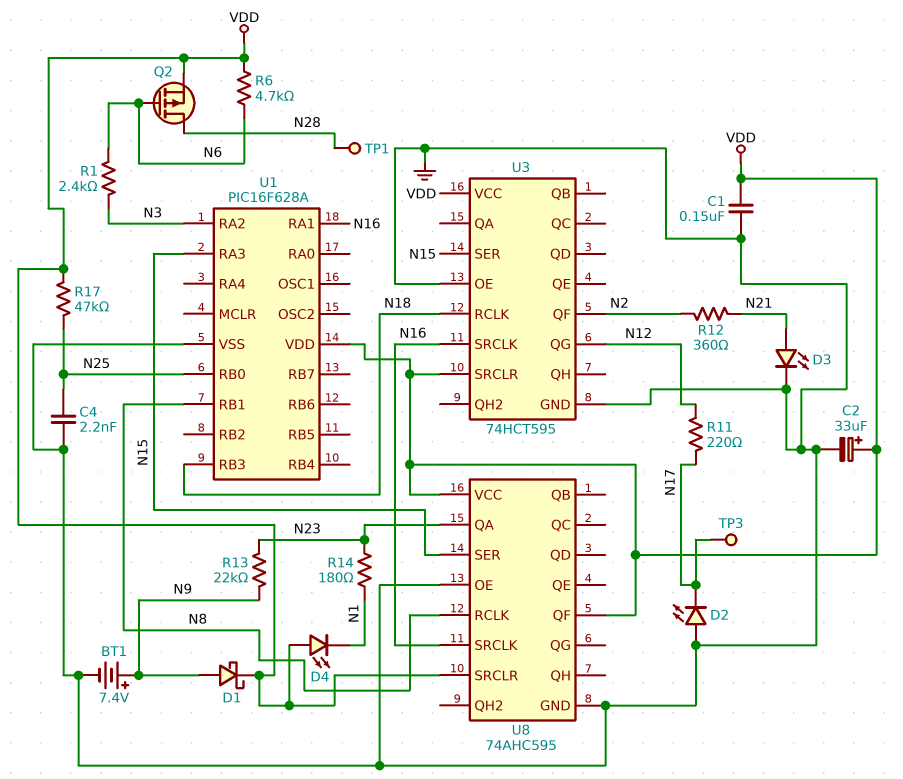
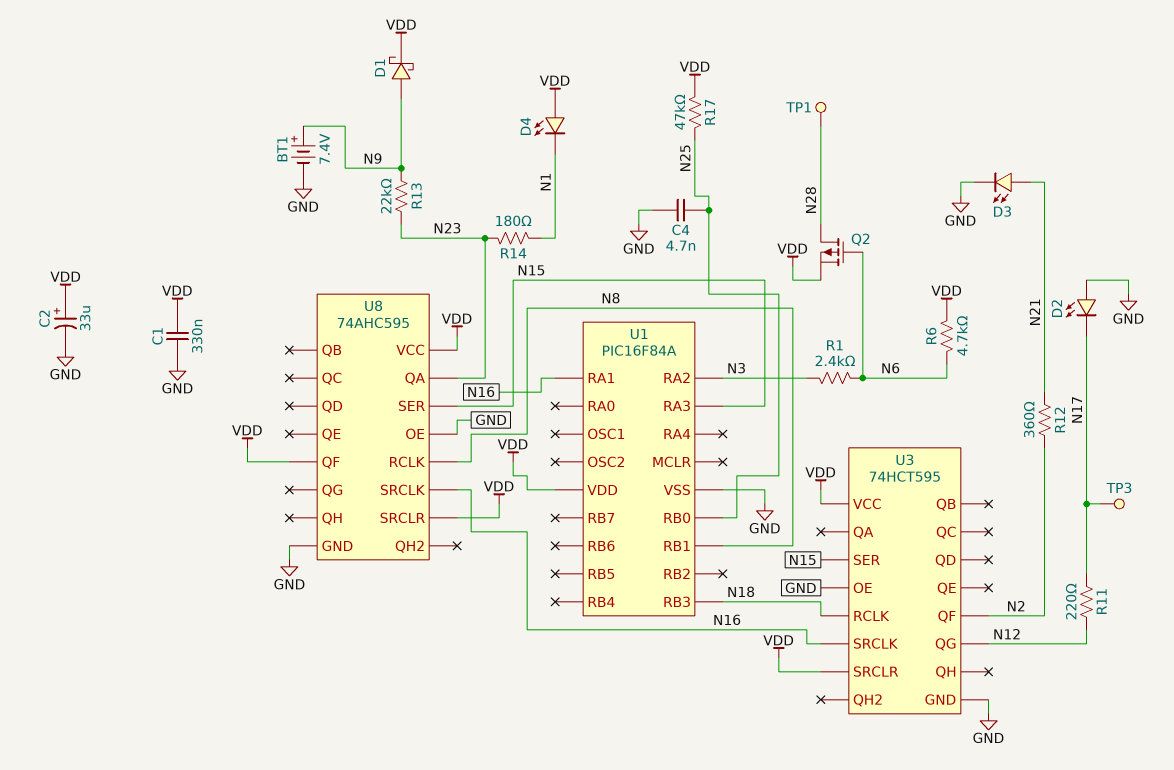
C1: 150nF (GND, VDD) -> 330nF (GND, VDD)
C4: 2.2nF (GND, N25) -> 4.7nF (GND, N25)
U1: PIC16F628A -> PIC16F84A

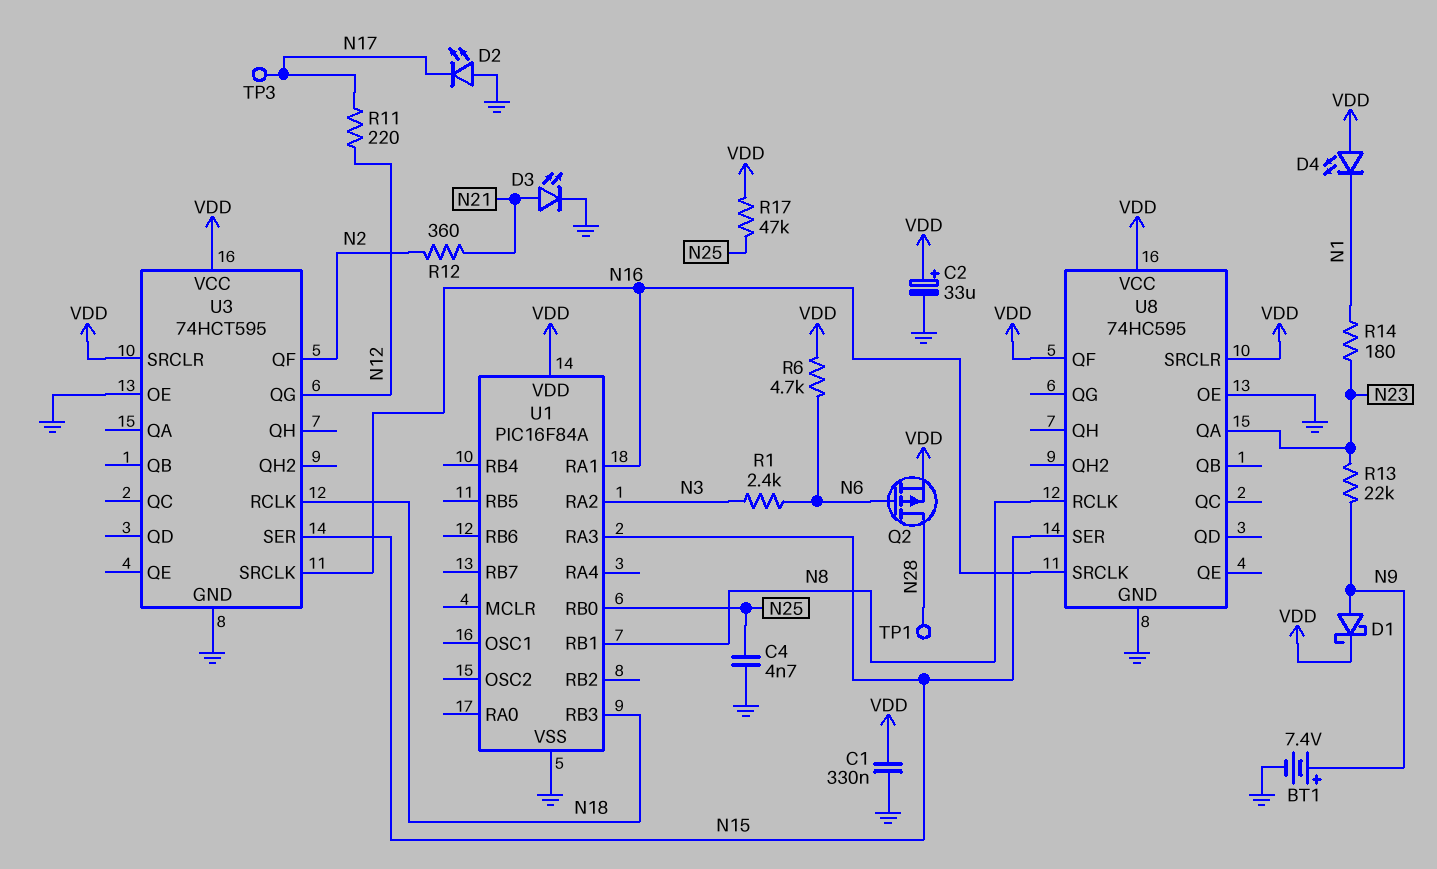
U8: 74AHC595 -> 74HC595

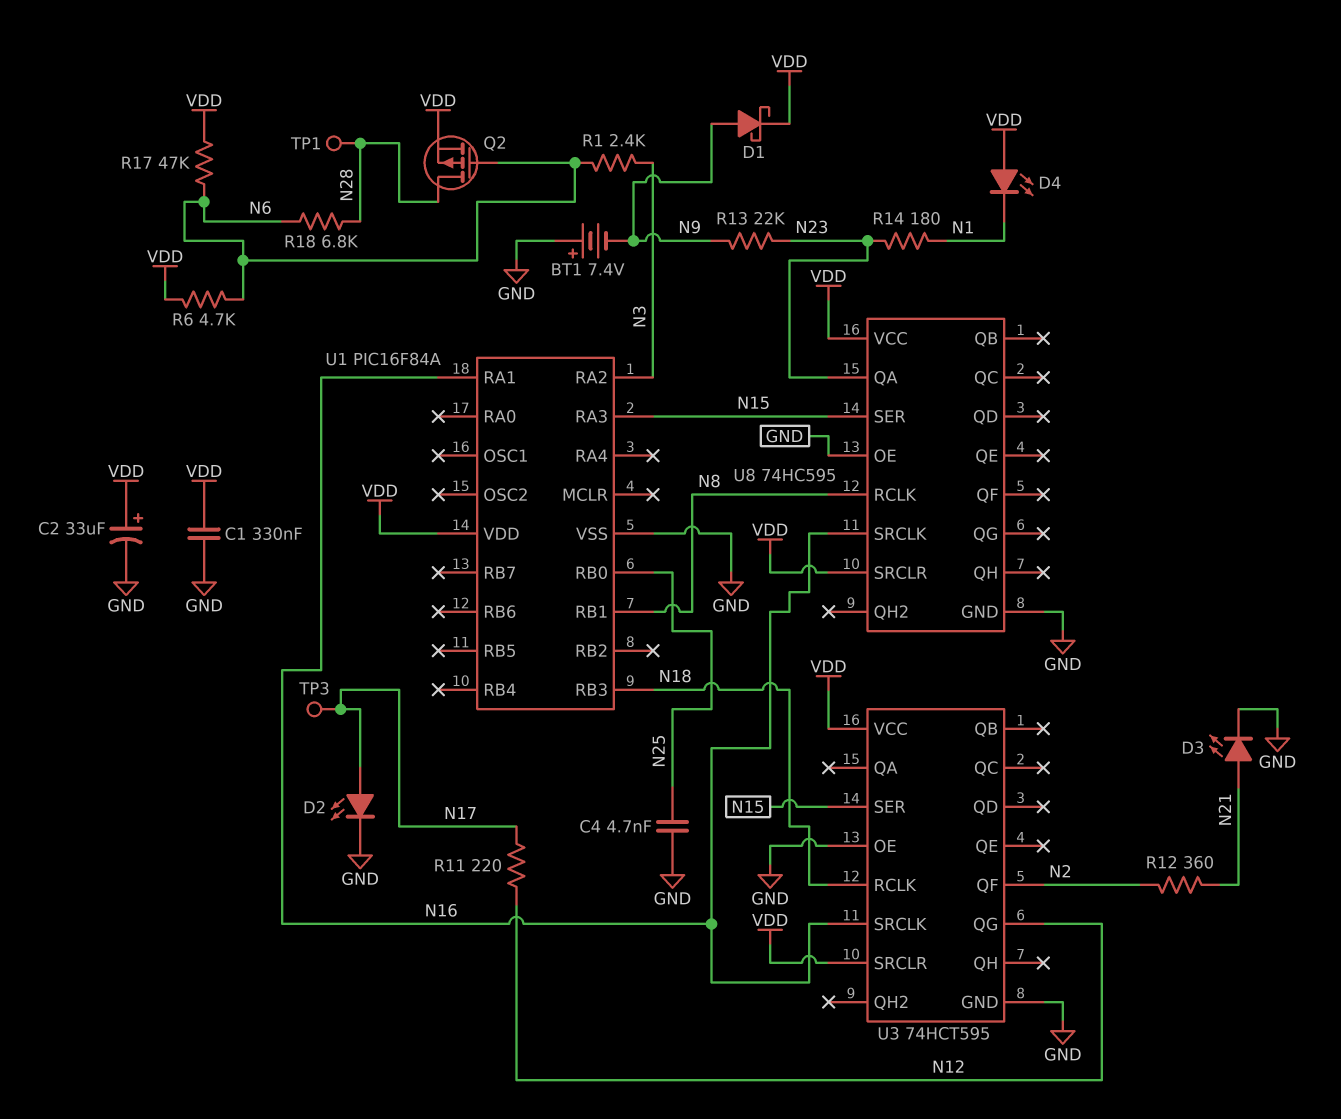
BT1: 7.4V (plus N9, minus GND) -> 7.4V (plus GND, minus N9)
D2: LED (A GND, K N17) -> LED (A N17, K GND)
R17: 47k (N25, VDD) -> 47k (N6, VDD)
R18: none -> 6.8k (N6, N28)
U8 pin QF: VDD -> none

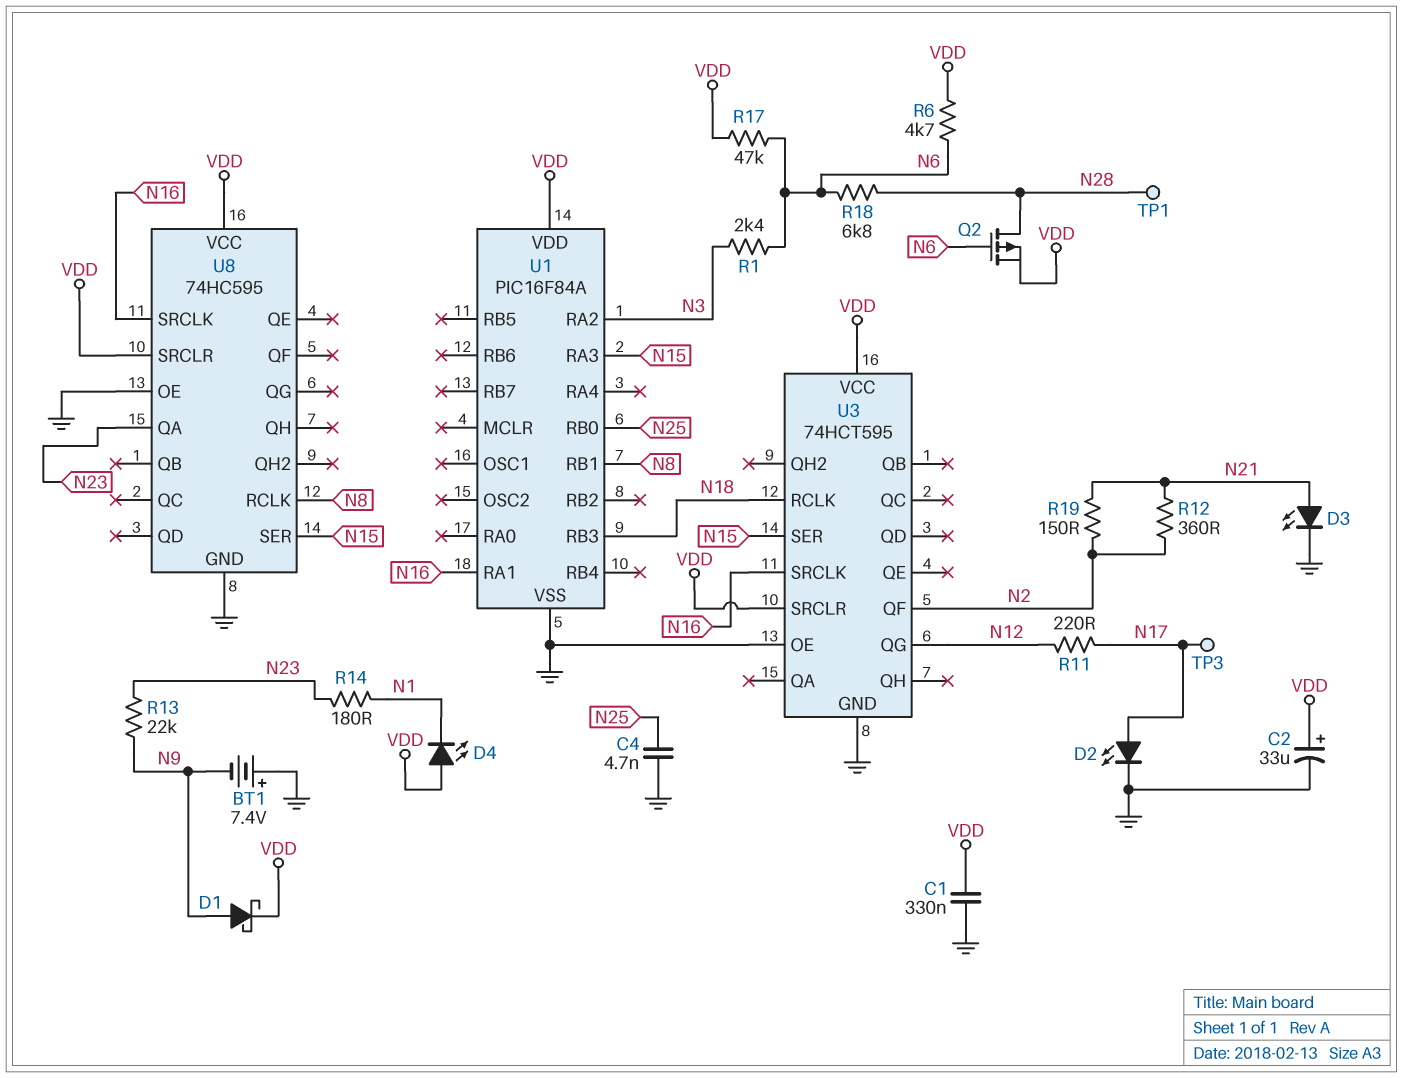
R19: none -> 150 (N2, N21)

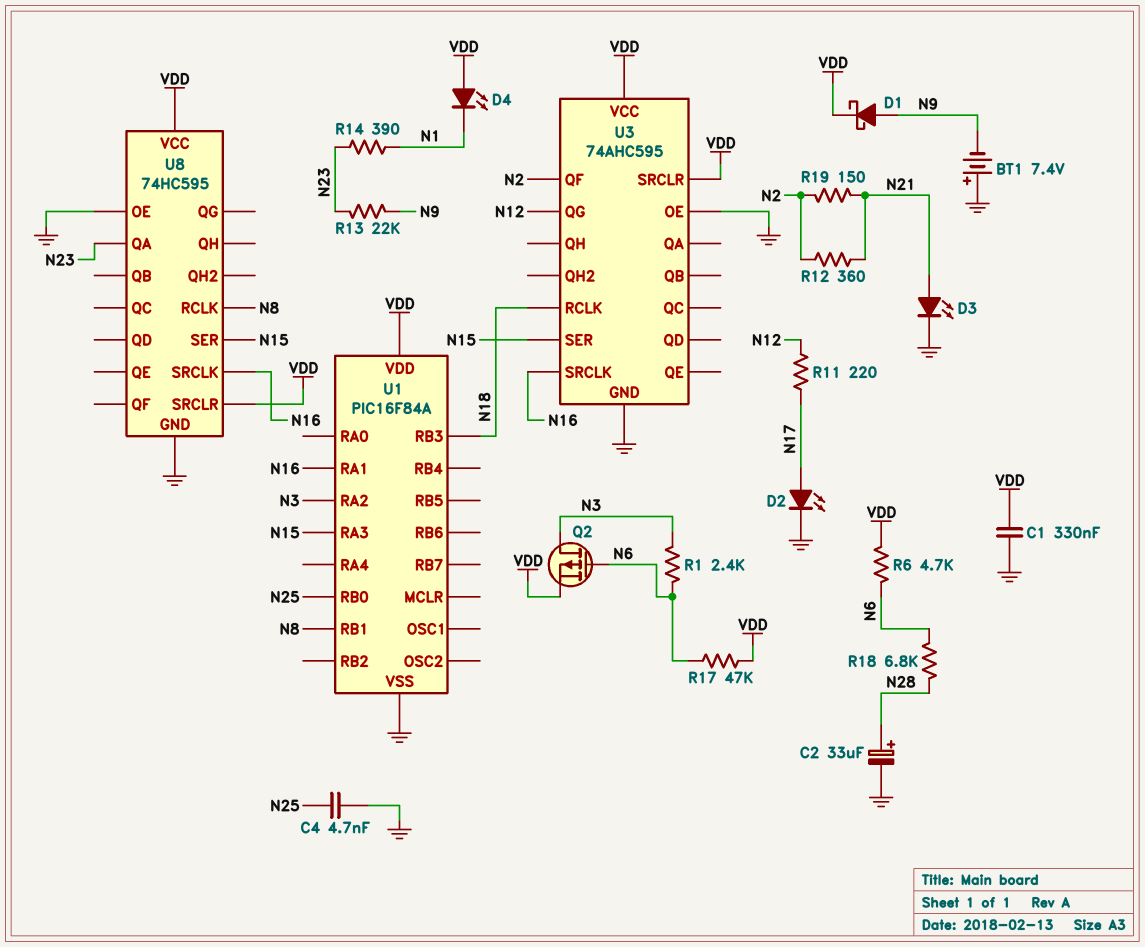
C2: 33uF (plus VDD, minus GND) -> 33uF (plus N28, minus GND)
Q2: PMOS (G N6, D N28, S VDD) -> PMOS (G N6, D N3, S VDD)
R14: 180 (N1, N23) -> 390 (N1, N23)
TP1: test point (N28) -> none
TP3: test point (N17) -> none
U3: 74HCT595 -> 74AHC595

